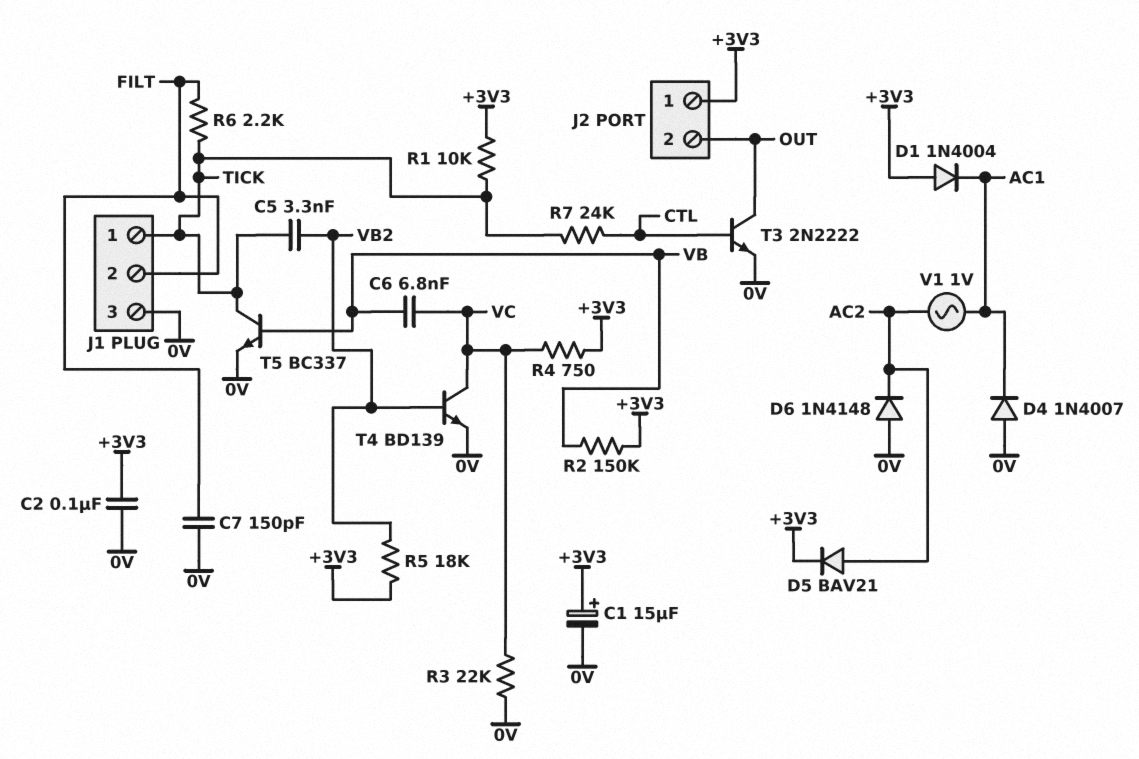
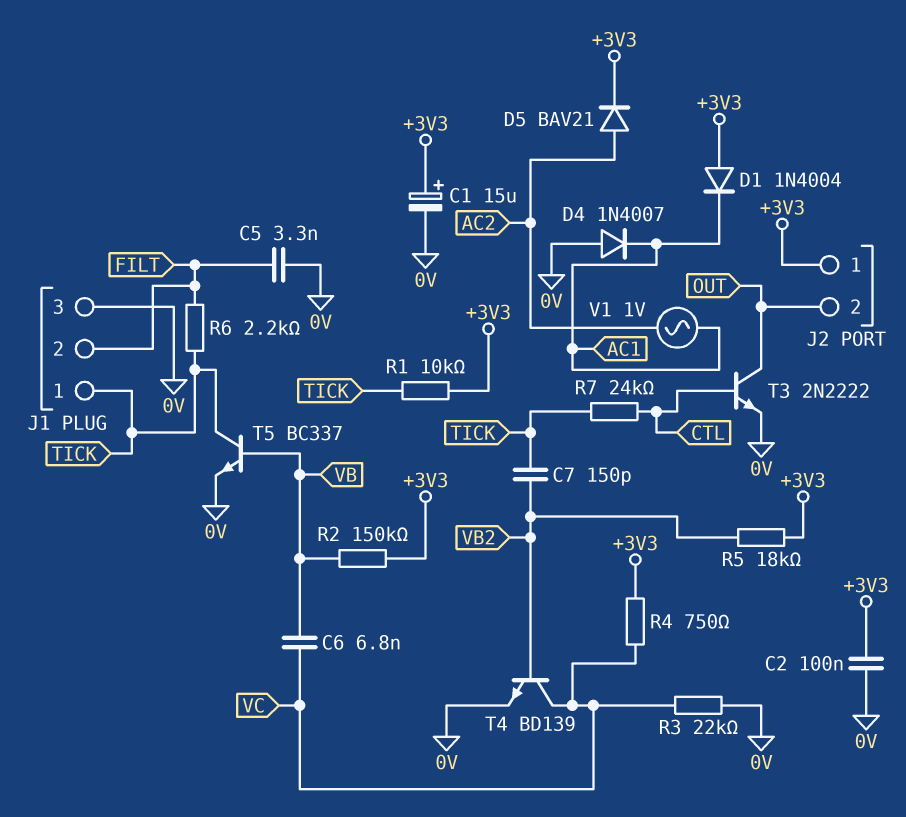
C5: 3.3nF (TICK, VB2) -> 3.3nF (0V, FILT)
C7: 150pF (0V, FILT) -> 150pF (TICK, VB2)
D6: diode 1N4148 (A 0V, K AC2) -> none

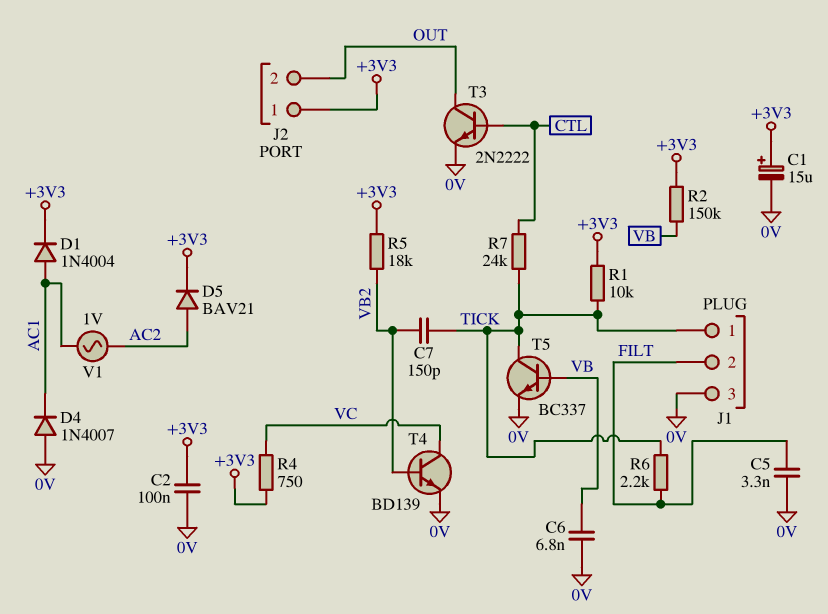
C6: 6.8nF (VB, VC) -> 6.8nF (0V, VB)
D1: diode 1N4004 (A +3V3, K AC1) -> diode 1N4004 (A AC1, K +3V3)
R3: 22k (0V, VC) -> none

